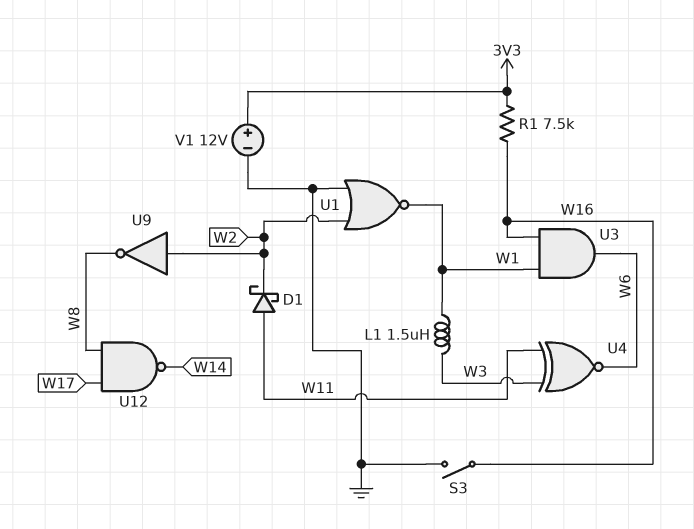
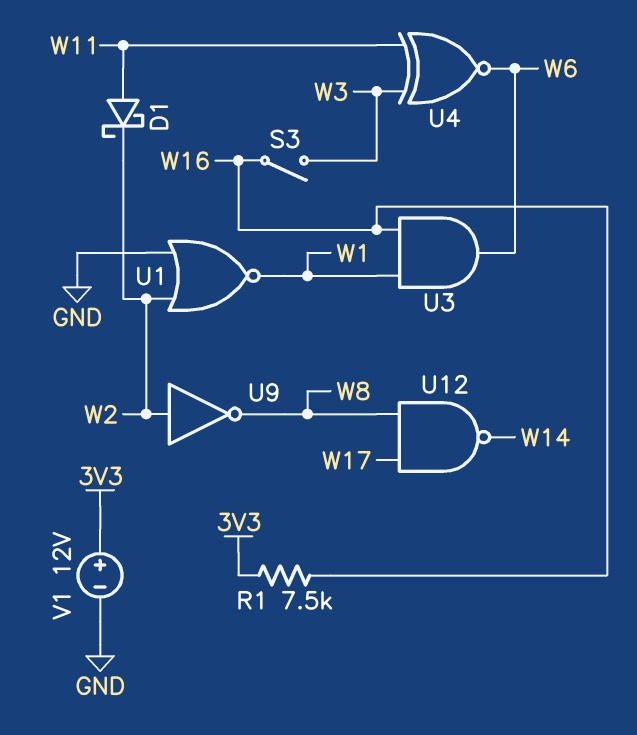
L1: 1.5uH (W1, W3) -> none
S3: switch (GND, W16) -> switch (W3, W16)

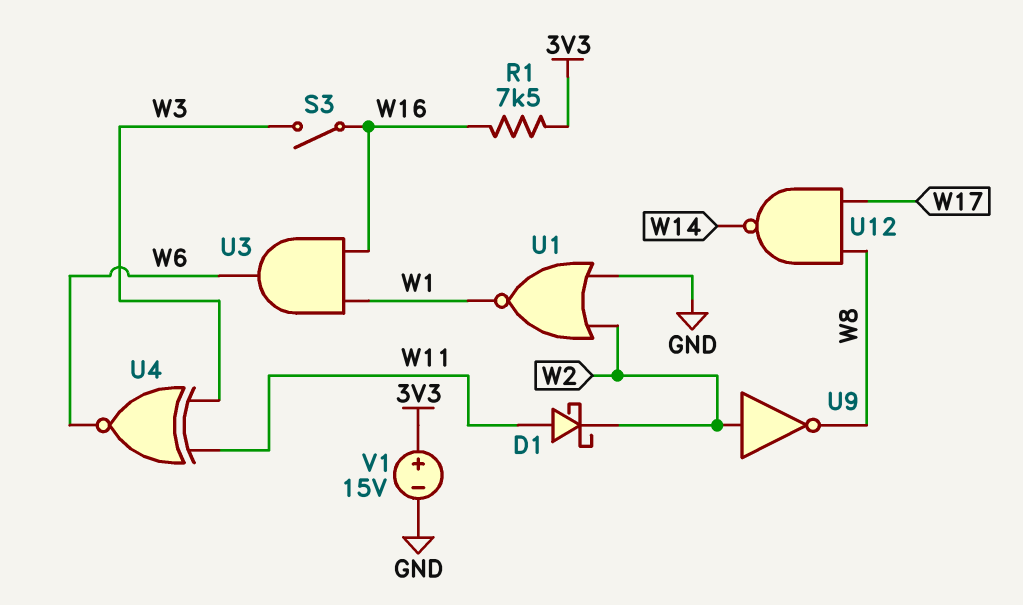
V1: 12V (plus 3V3, minus GND) -> 15V (plus 3V3, minus GND)

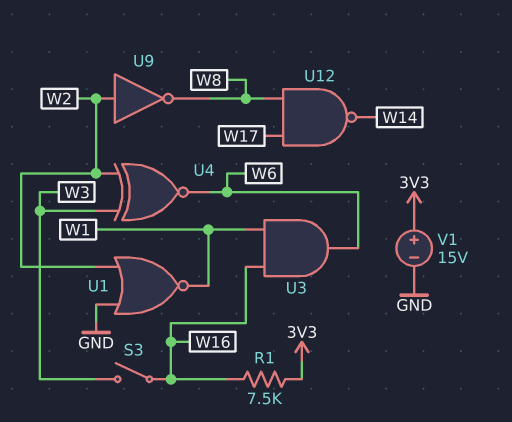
D1: schottky (A W11, K W2) -> none
U4: XNOR (in W3, in W11, out W6) -> XNOR (in W2, in W3, out W6)

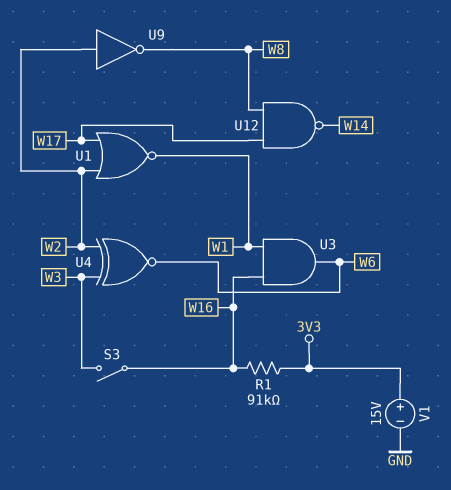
R1: 7.5k (3V3, W16) -> 91k (3V3, W16)
U1: NOR (in GND, in W2, out W1) -> NOR (in W2, in W17, out W1)

